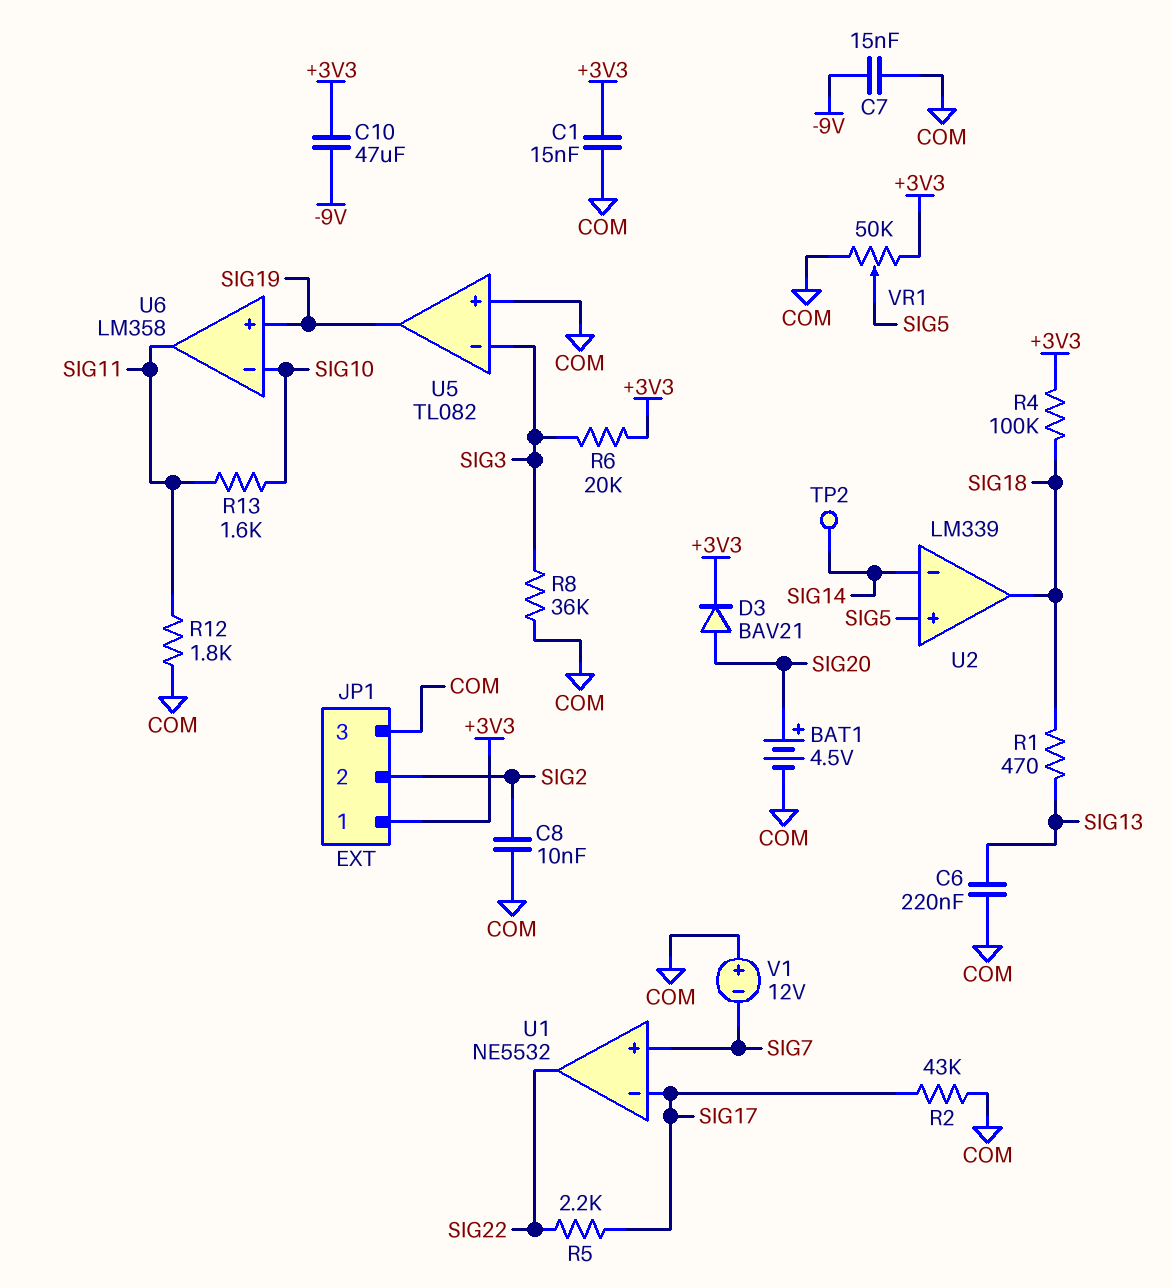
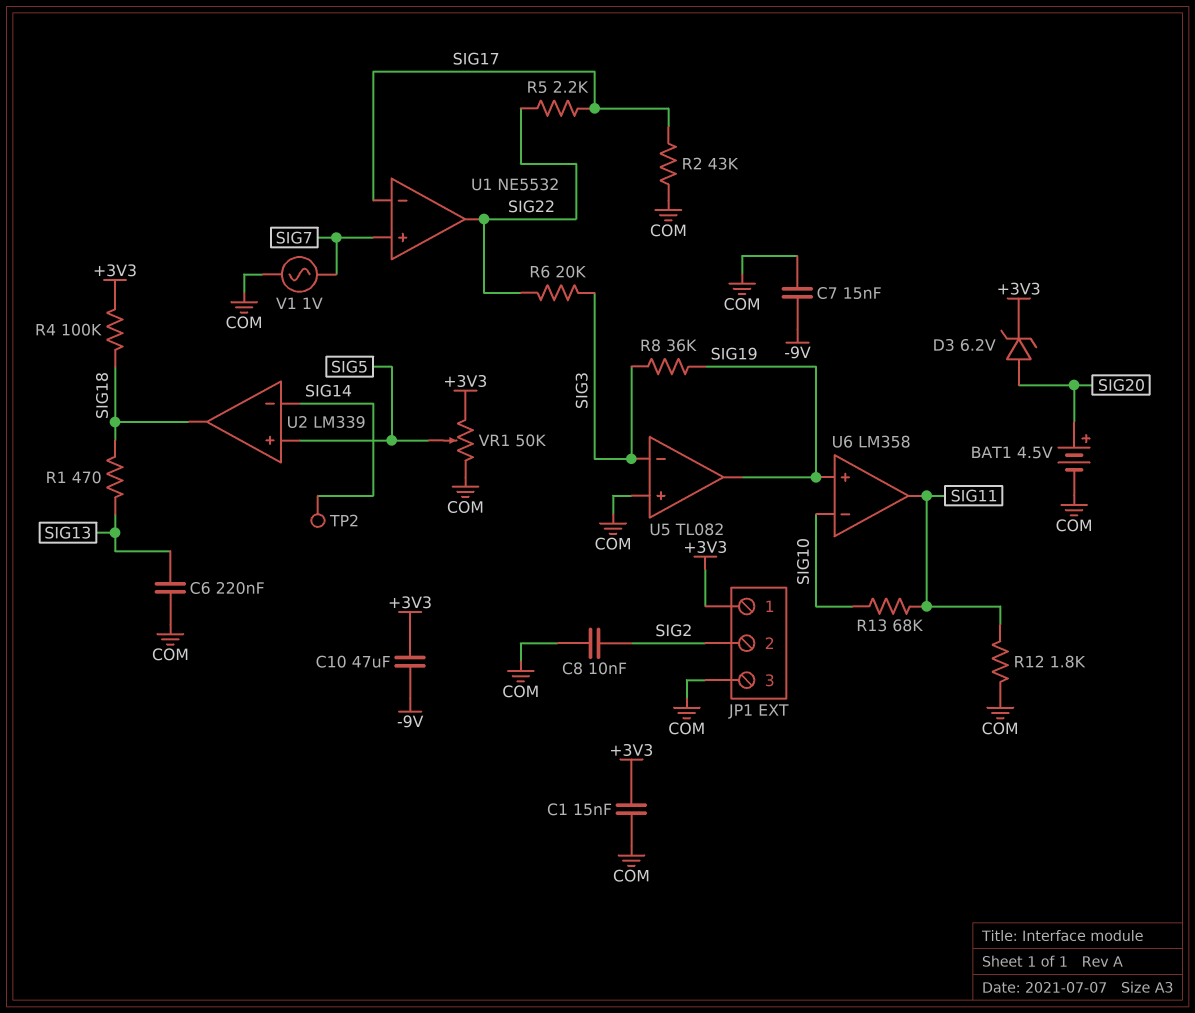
D3: diode BAV21 (A SIG20, K +3V3) -> zener 6.2V (A SIG20, K +3V3)
R6: 20k (+3V3, SIG3) -> 20k (SIG3, SIG22)
R8: 36k (COM, SIG3) -> 36k (SIG3, SIG19)
R13: 1.6k (SIG10, SIG11) -> 68k (SIG10, SIG11)
V1: 12V (plus COM, minus SIG7) -> AC 1V (COM, SIG7)

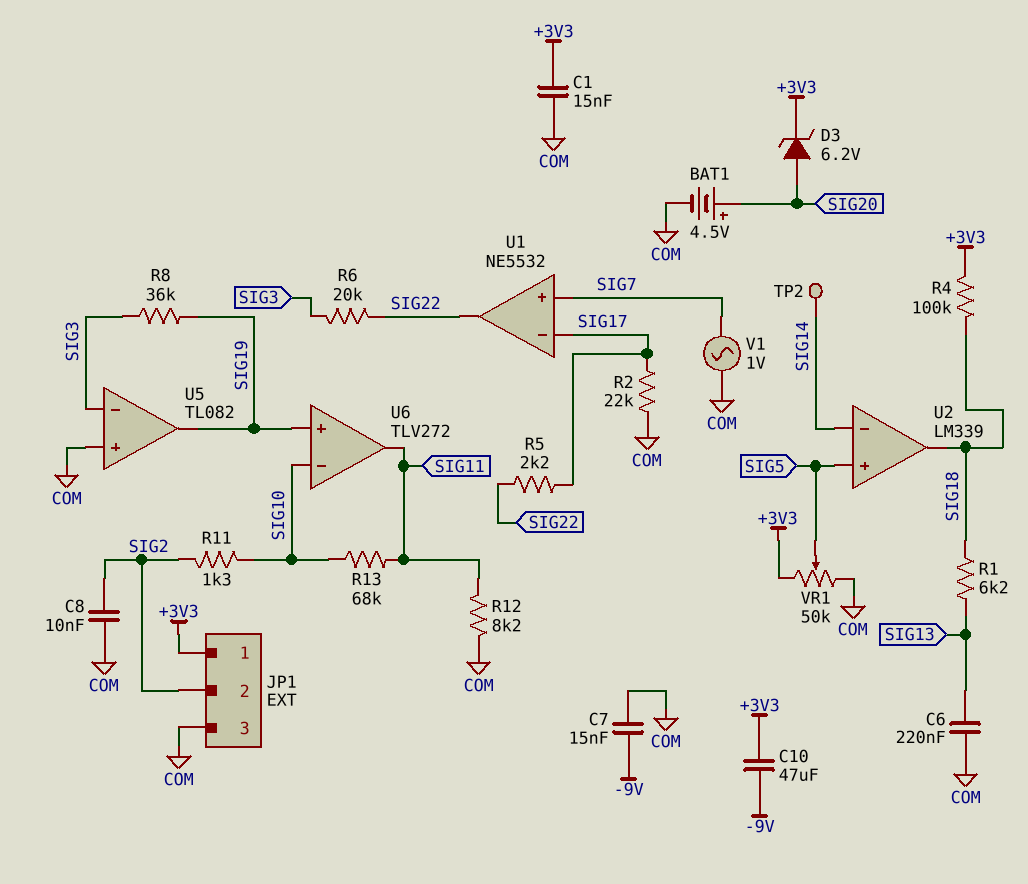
R1: 470 (SIG13, SIG18) -> 6.2k (SIG13, SIG18)
R2: 43k (COM, SIG17) -> 22k (COM, SIG17)
R11: none -> 1.3k (SIG2, SIG10)
R12: 1.8k (COM, SIG11) -> 8.2k (COM, SIG11)
U6: LM358 -> TLV272

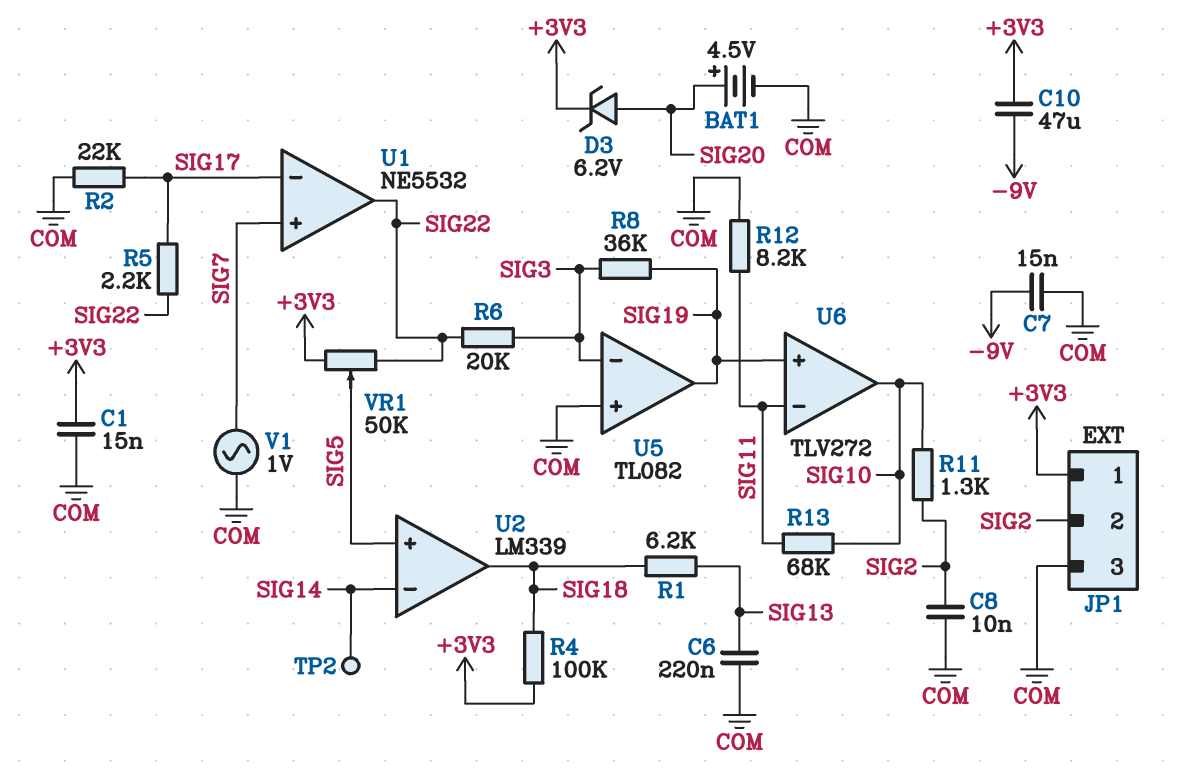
U6 pin in-: SIG10 -> SIG11
U6 pin out: SIG11 -> SIG10
VR1: 50k (+3V3, COM, wiper SIG5) -> 50k (+3V3, SIG22, wiper SIG5)

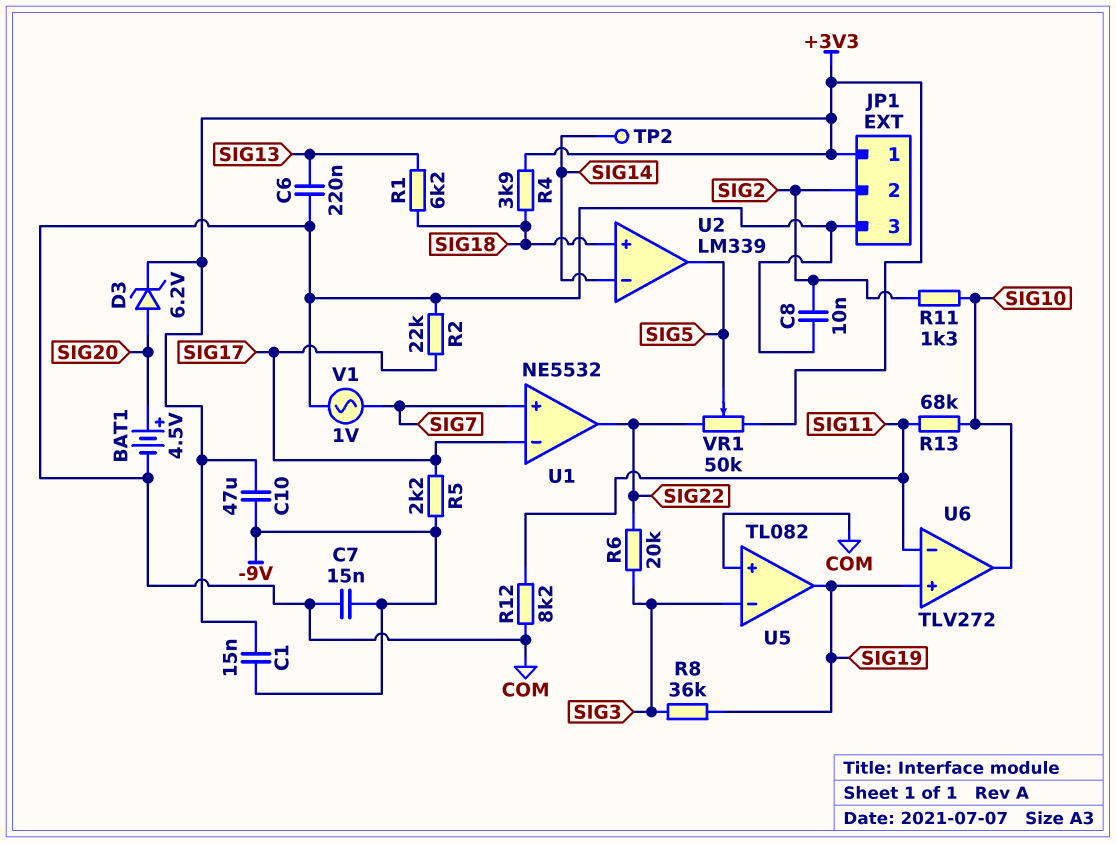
C1: 15nF (+3V3, COM) -> 15nF (+3V3, -9V)
R4: 100k (+3V3, SIG18) -> 3.9k (+3V3, SIG18)
R5: 2.2k (SIG17, SIG22) -> 2.2k (-9V, SIG17)
U2 pin in+: SIG5 -> SIG18
U2 pin out: SIG18 -> SIG5

